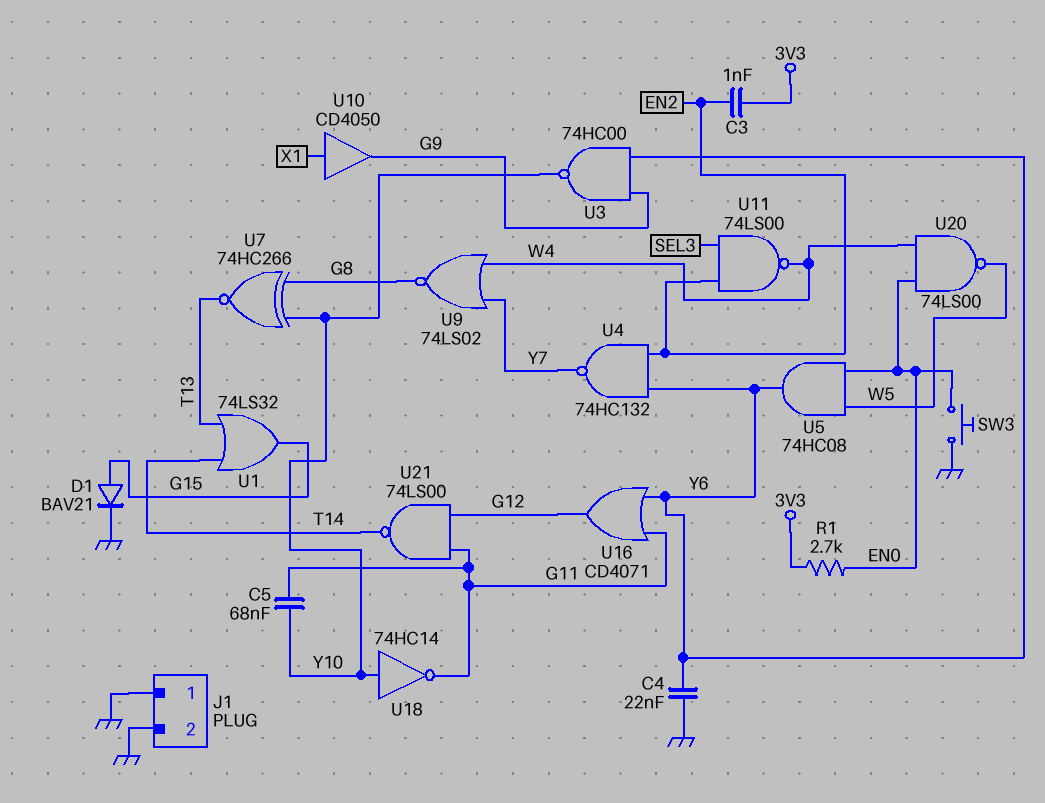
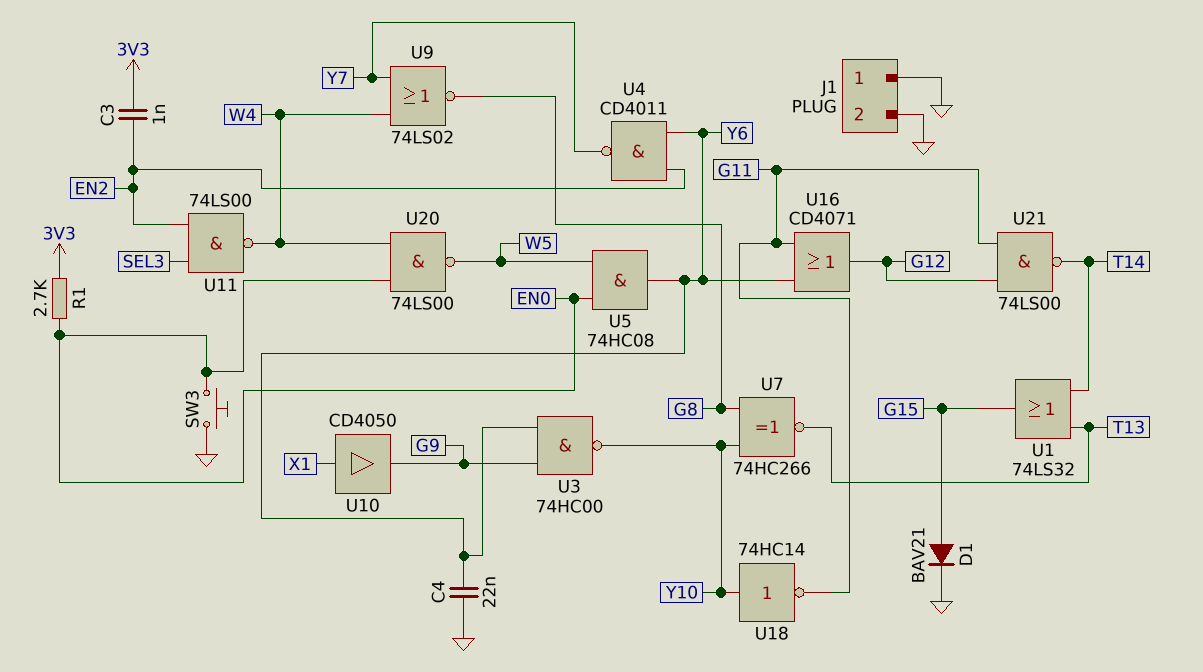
C5: 68nF (G11, Y10) -> none
U4: NAND 74HC132 (in EN2, in Y6, out Y7) -> NAND CD4011 (in EN2, in Y6, out Y7)

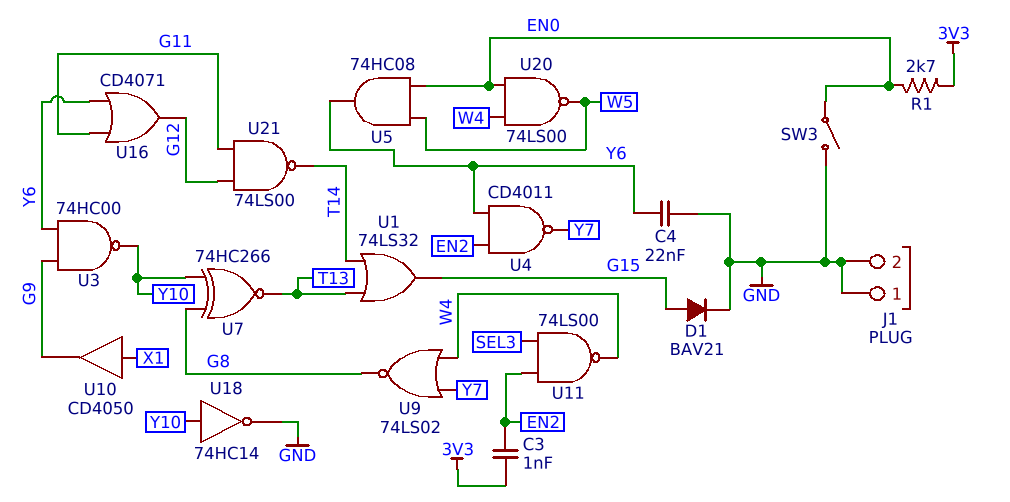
SW3: button (EN0, GND) -> switch (EN0, GND)
U18: NOT 74HC14 (in Y10, out G11) -> NOT 74HC14 (in Y10, out GND)

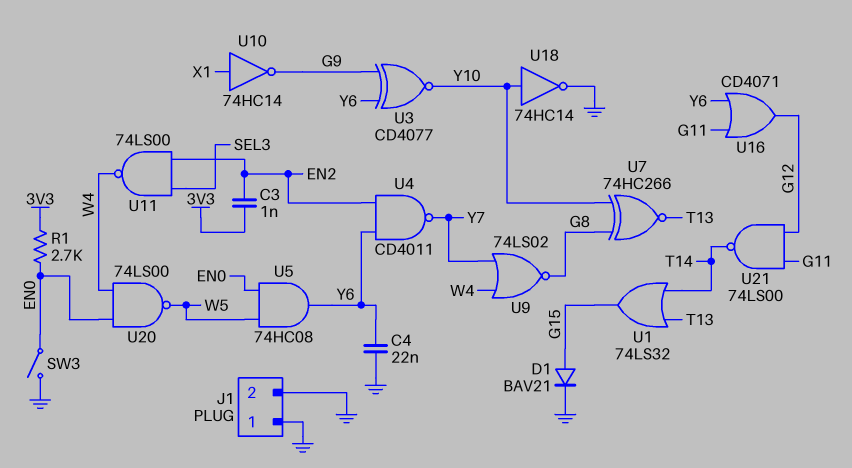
U3: NAND 74HC00 (in G9, in Y6, out Y10) -> XNOR CD4077 (in G9, in Y6, out Y10)
U10: buffer CD4050 (in X1, out G9) -> NOT 74HC14 (in X1, out G9)

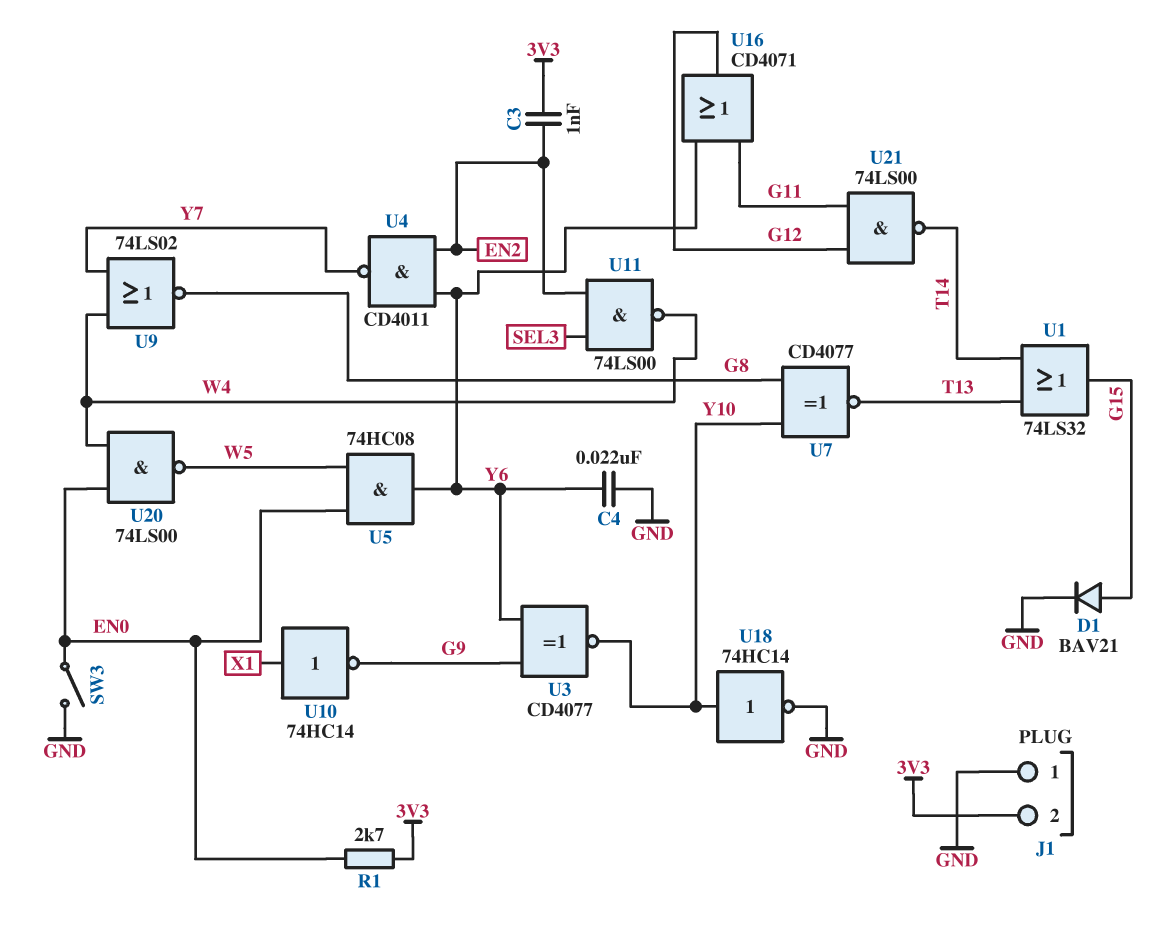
J1 pin 2: GND -> 3V3
U7: XNOR 74HC266 (in G8, in Y10, out T13) -> XNOR CD4077 (in G8, in Y10, out T13)

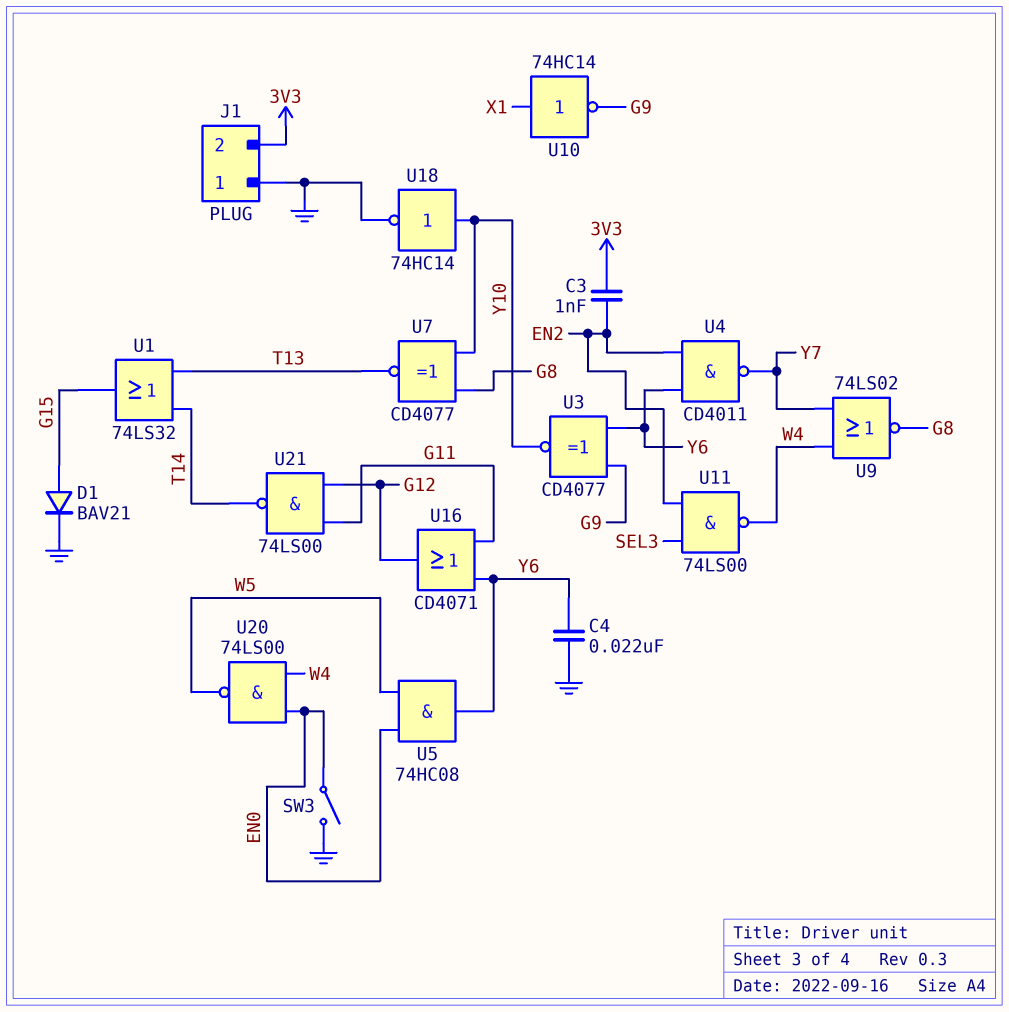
R1: 2.7k (3V3, EN0) -> none

